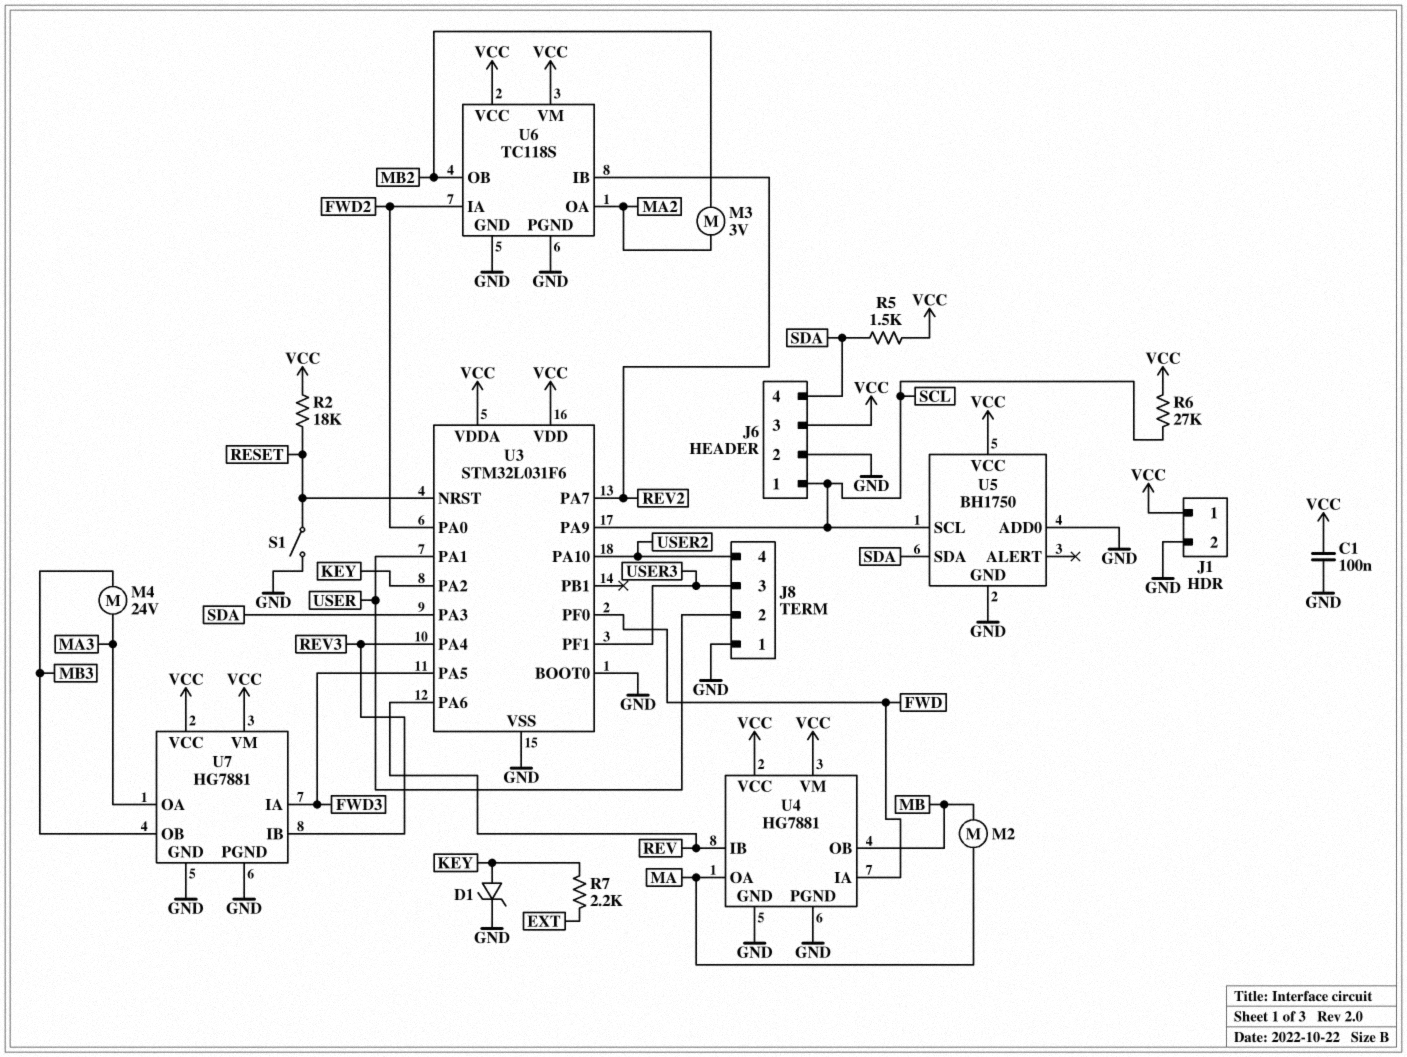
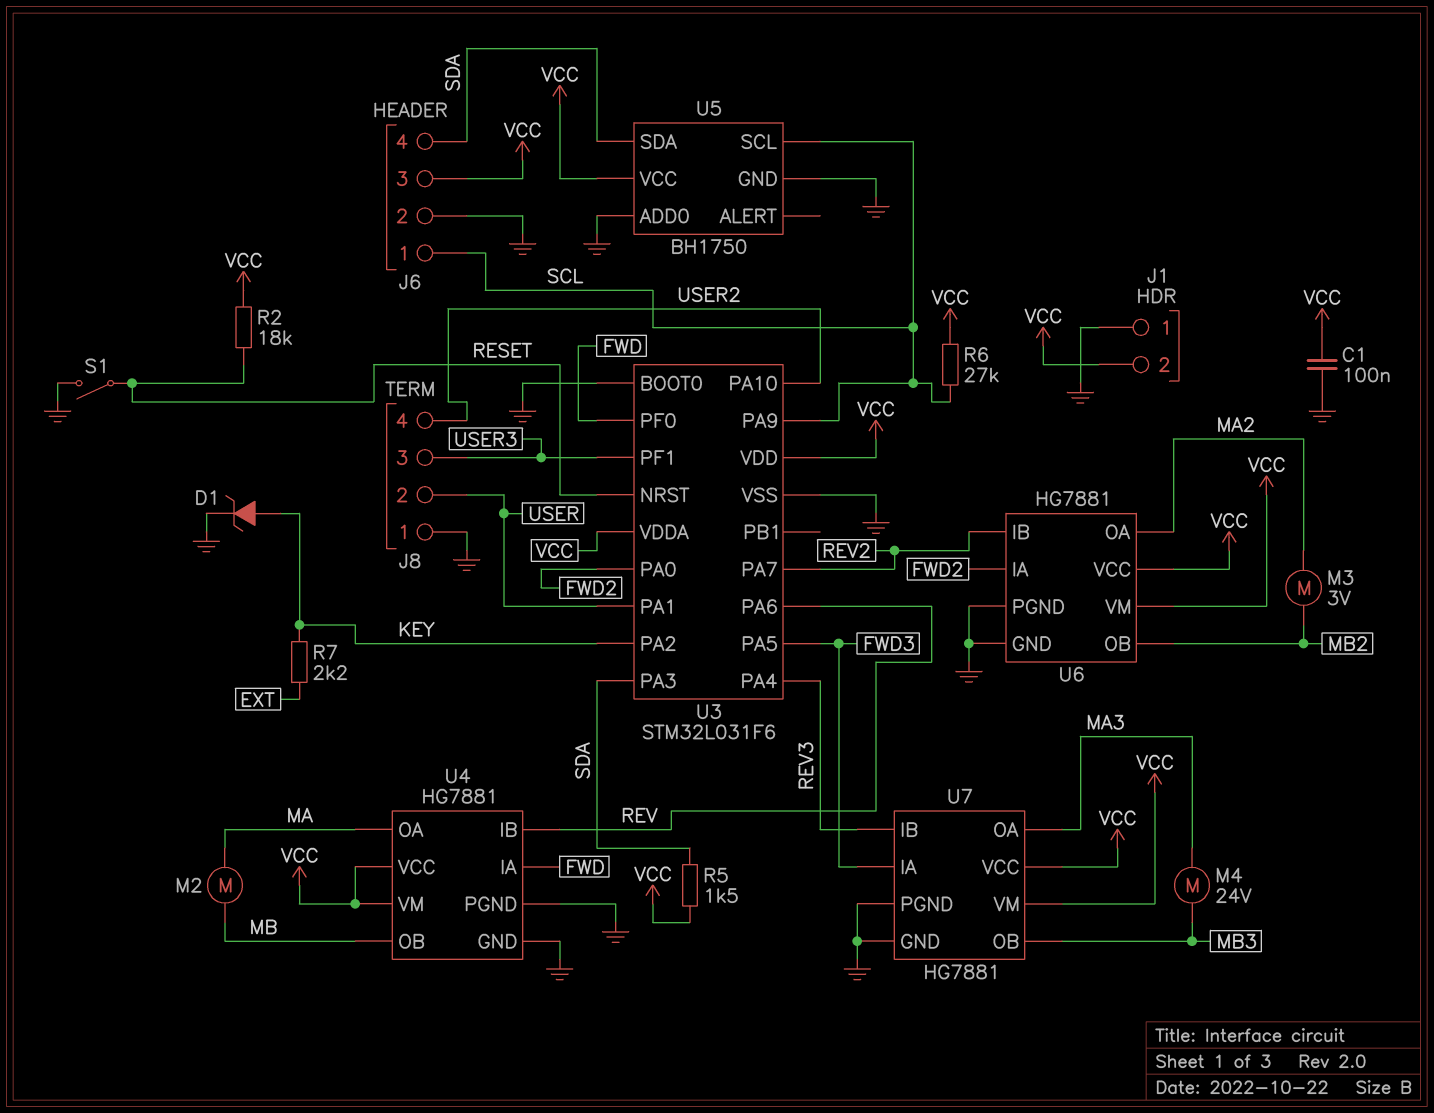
J1 pin 1: VCC -> GND
J1 pin 2: GND -> VCC
U6: TC118S -> HG7881

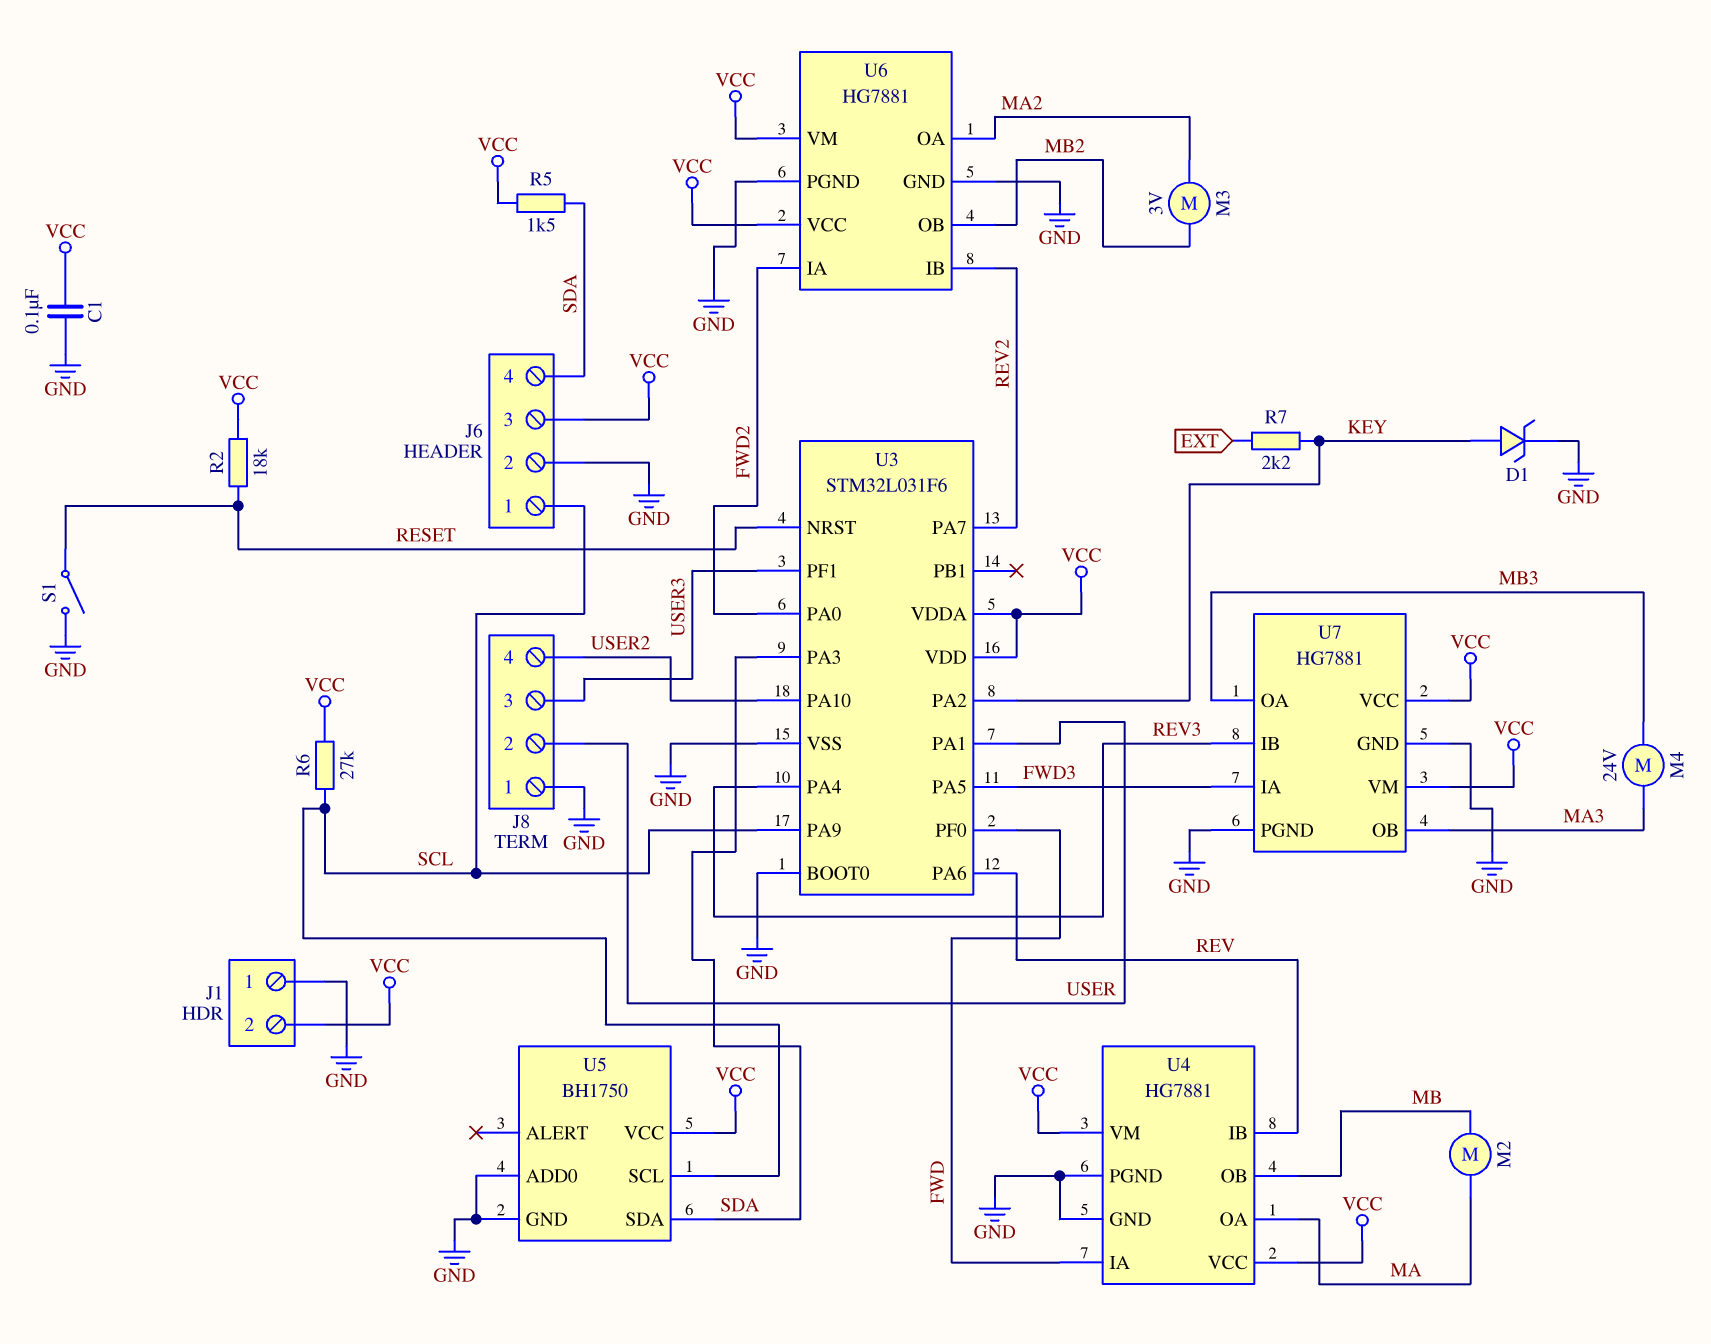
U7 pin OA: MA3 -> MB3
U7 pin OB: MB3 -> MA3

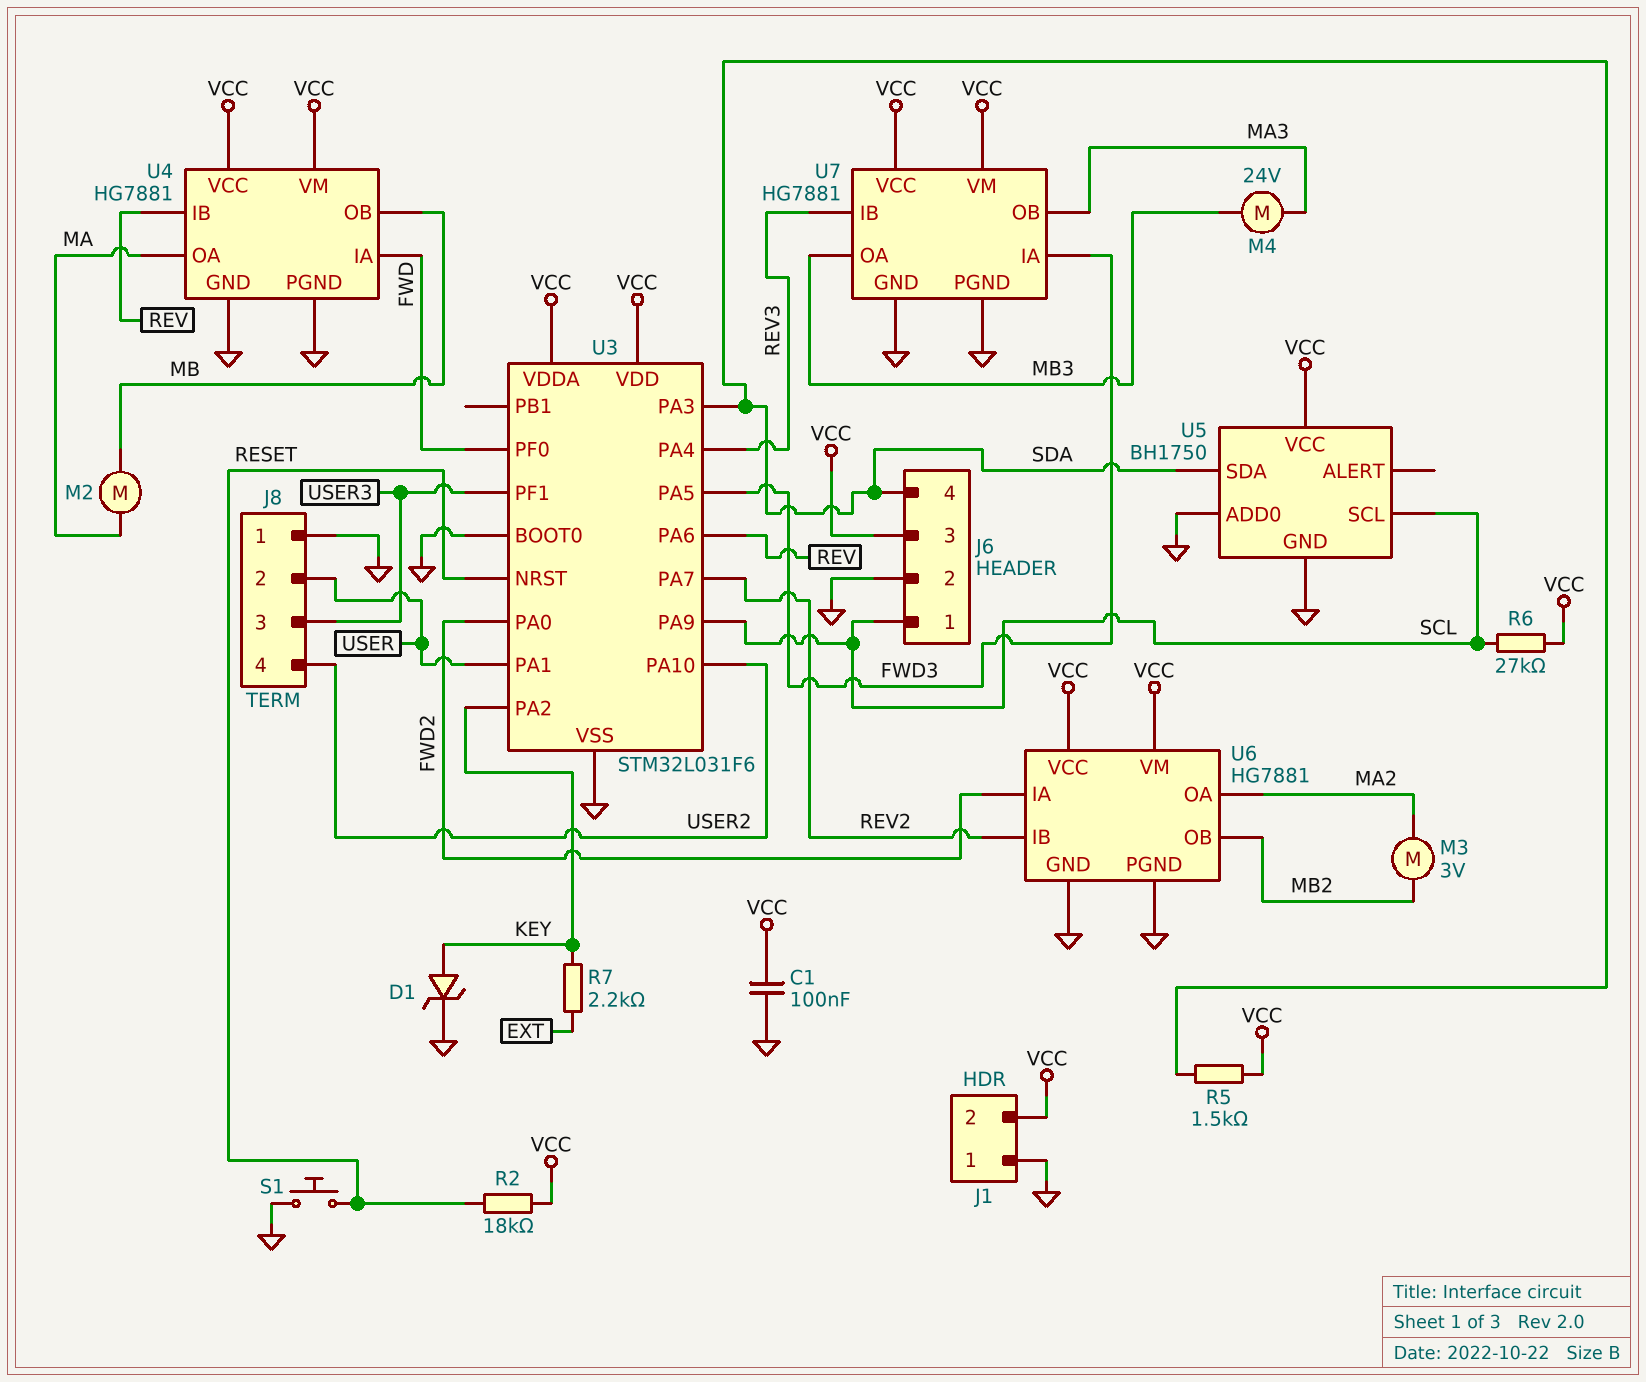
S1: switch (GND, RESET) -> button (GND, RESET)

